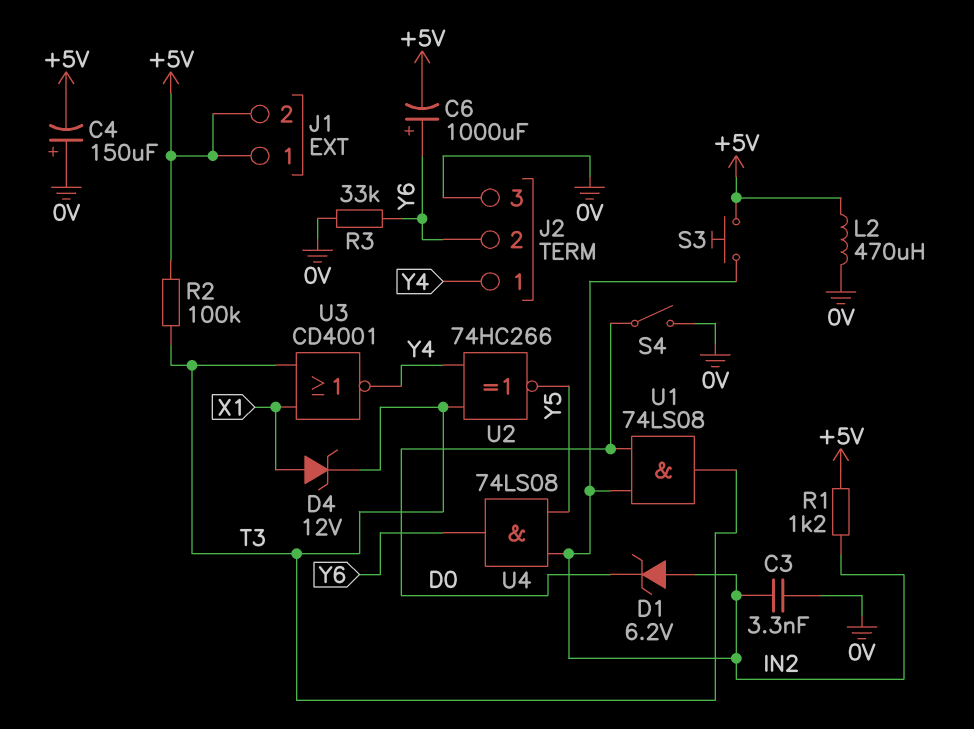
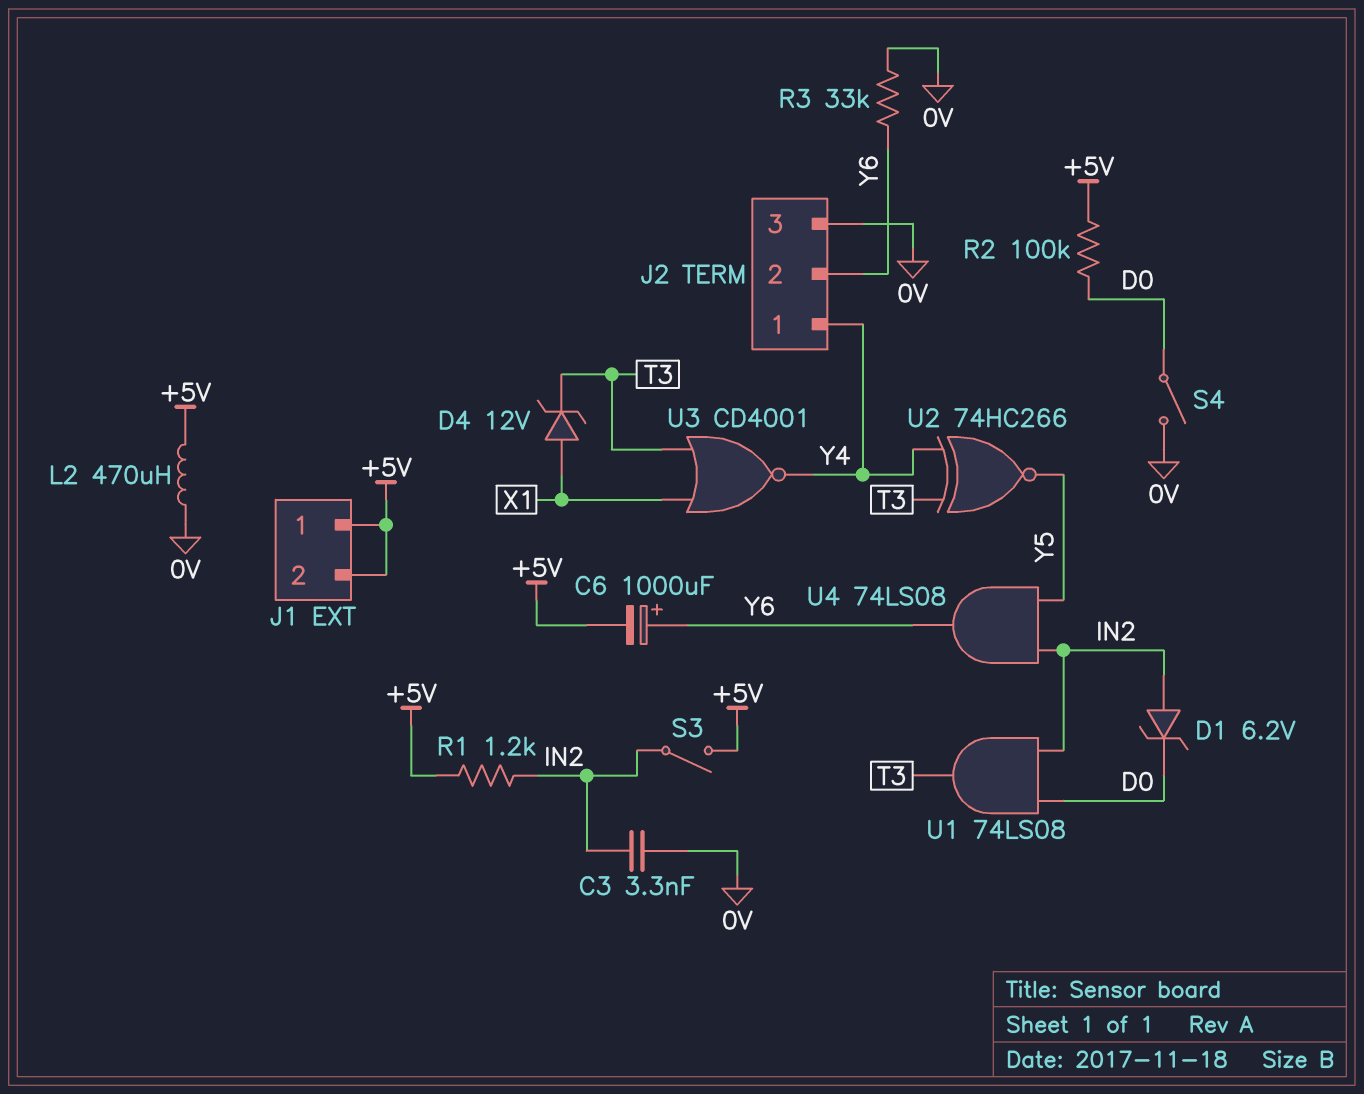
C4: 150uF (plus 0V, minus +5V) -> none
R2: 100k (+5V, T3) -> 100k (+5V, D0)
S3: button (+5V, IN2) -> switch (+5V, IN2)

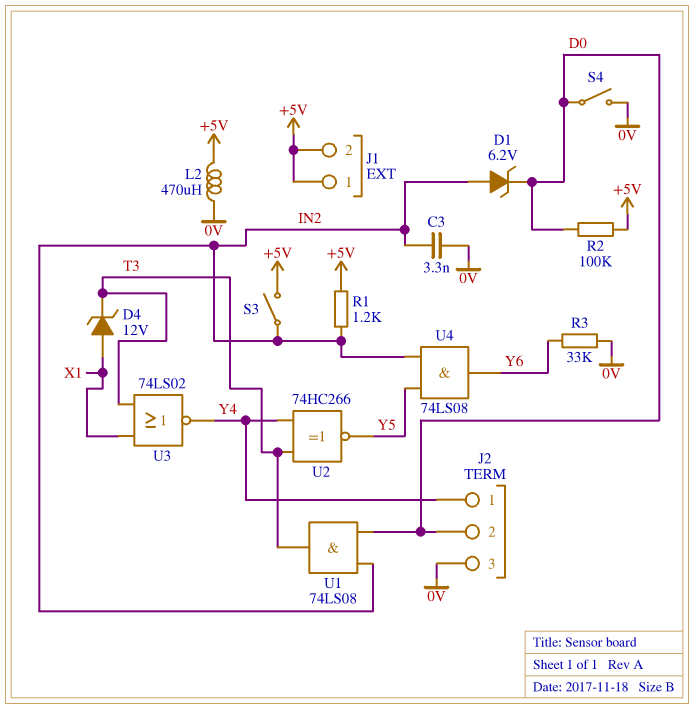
C6: 1000uF (plus Y6, minus +5V) -> none
J2 pin 2: Y6 -> D0
U3: NOR CD4001 (in T3, in X1, out Y4) -> NOR 74LS02 (in T3, in X1, out Y4)

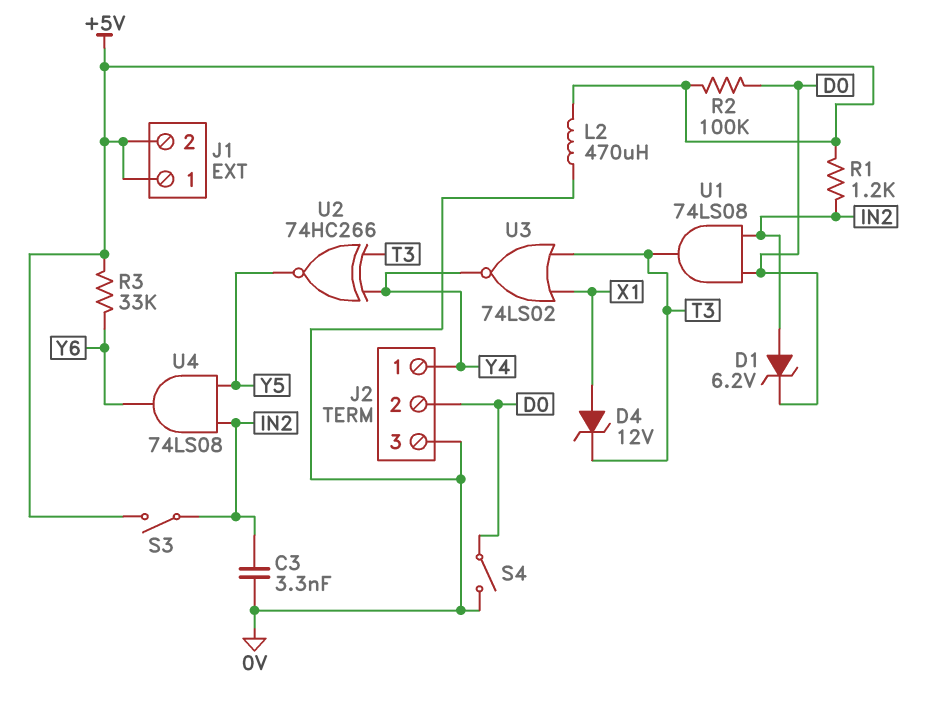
R3: 33k (0V, Y6) -> 33k (+5V, Y6)

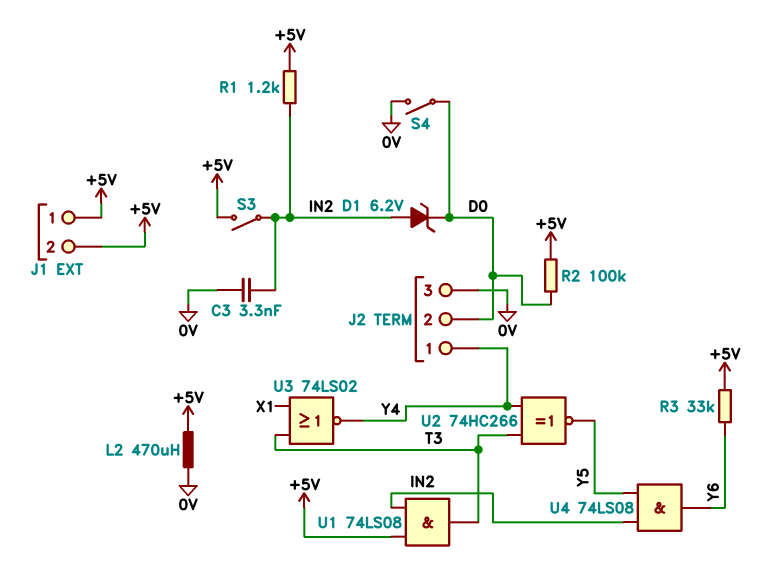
D4: zener 12V (A X1, K T3) -> none
U1: AND 74LS08 (in D0, in IN2, out T3) -> AND 74LS08 (in +5V, in IN2, out T3)

